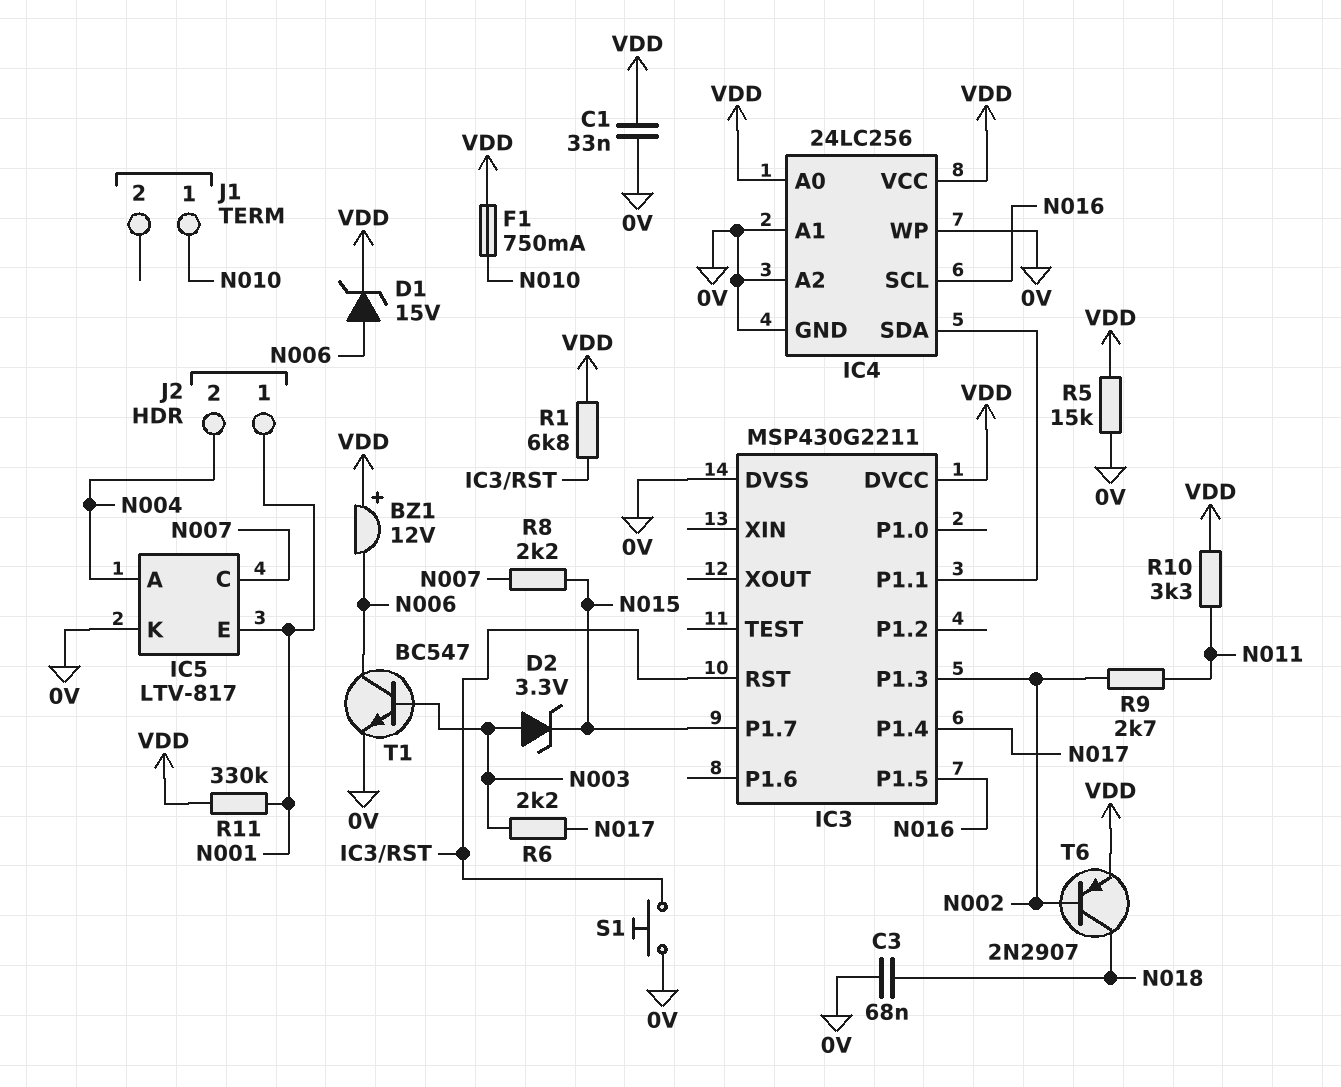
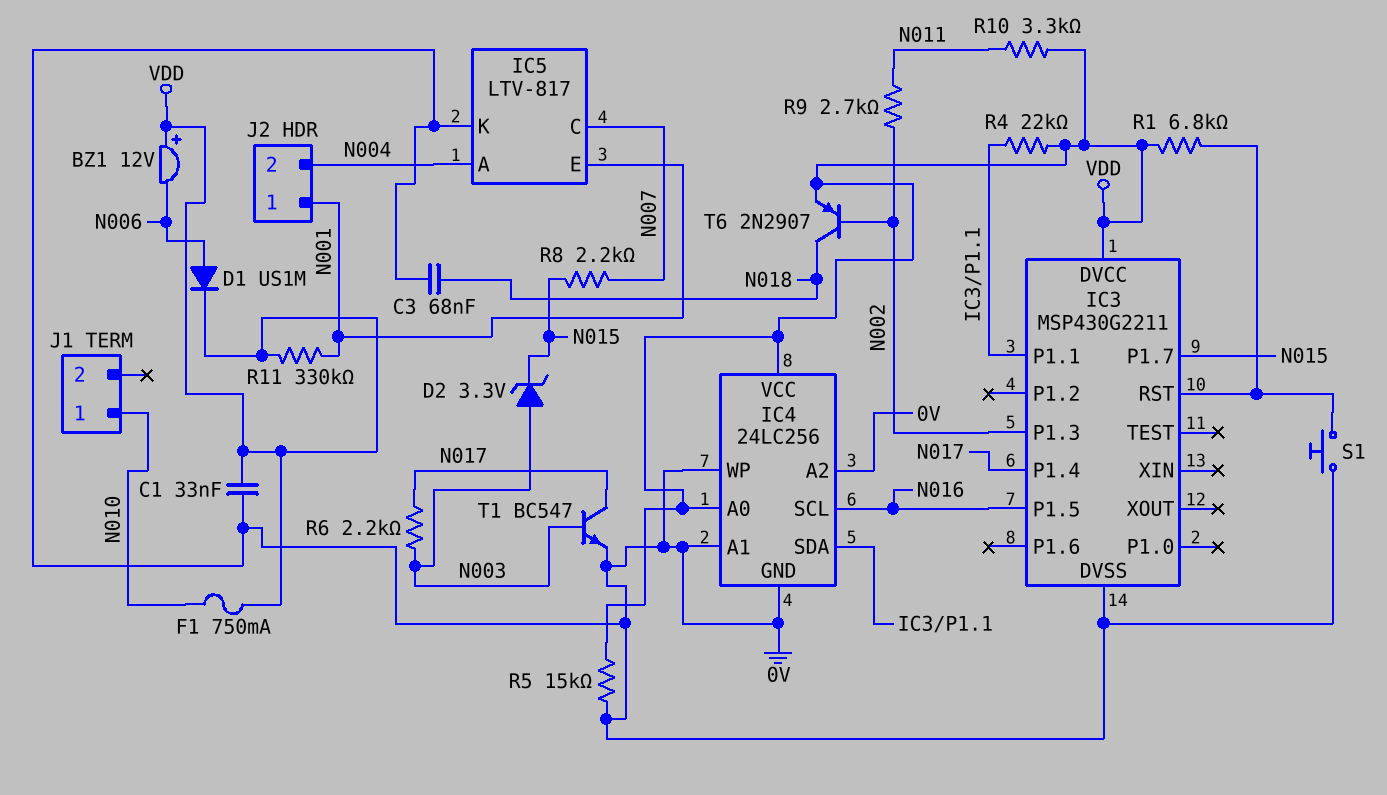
D1: zener 15V (A N006, K VDD) -> diode US1M (A N006, K VDD)
R4: none -> 22k (IC3/P1.1, VDD)
T1: NPN BC547 (B N003, C N006, E 0V) -> NPN BC547 (B N003, C N017, E 0V)

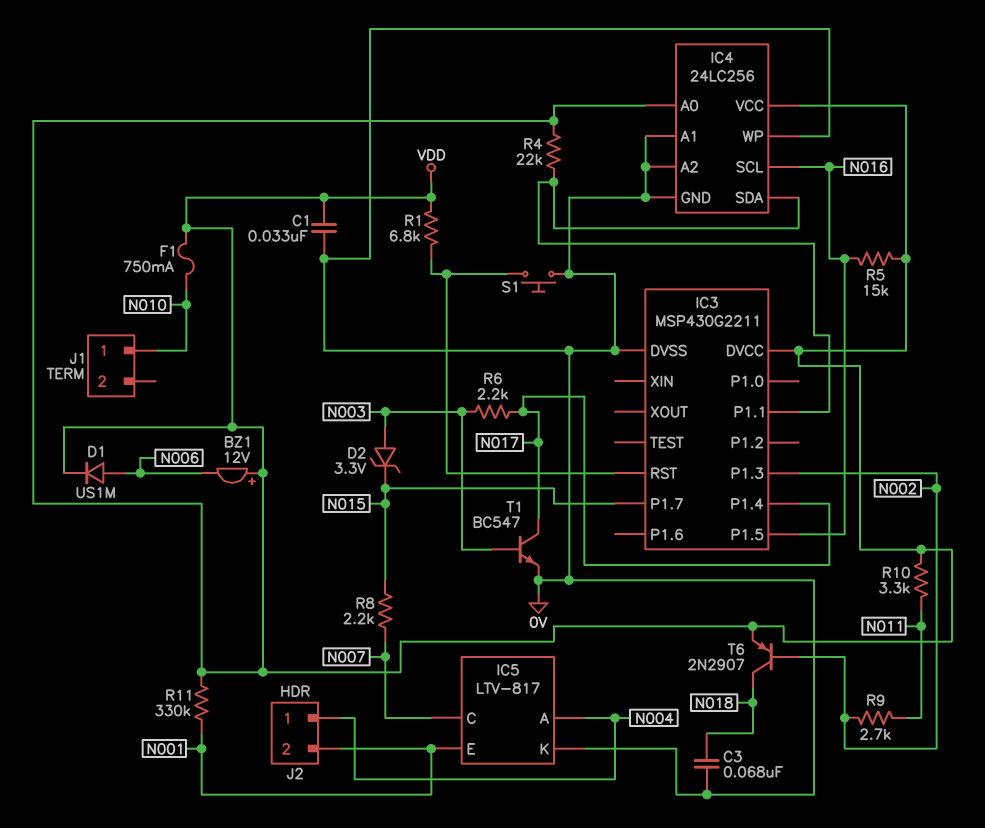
J2 pin 1: N001 -> N004
J2 pin 2: N004 -> N001
R5: 15k (0V, VDD) -> 15k (N016, VDD)

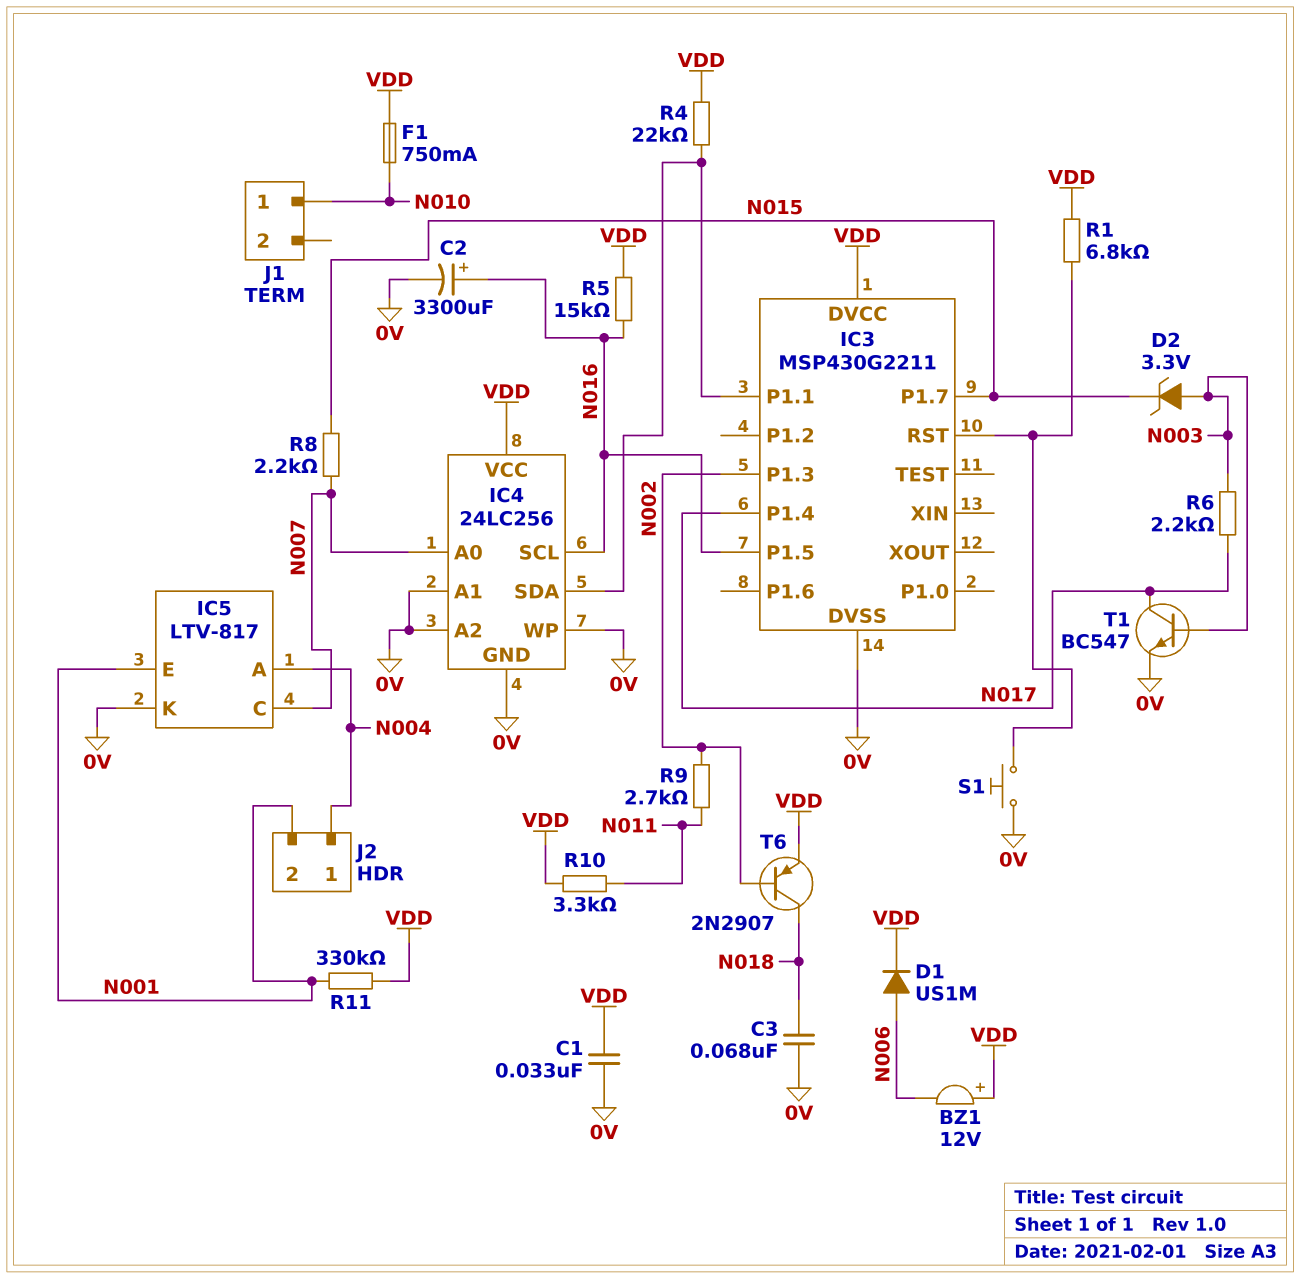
C2: none -> 3300uF (plus N016, minus 0V)
IC4 pin A0: VDD -> N007

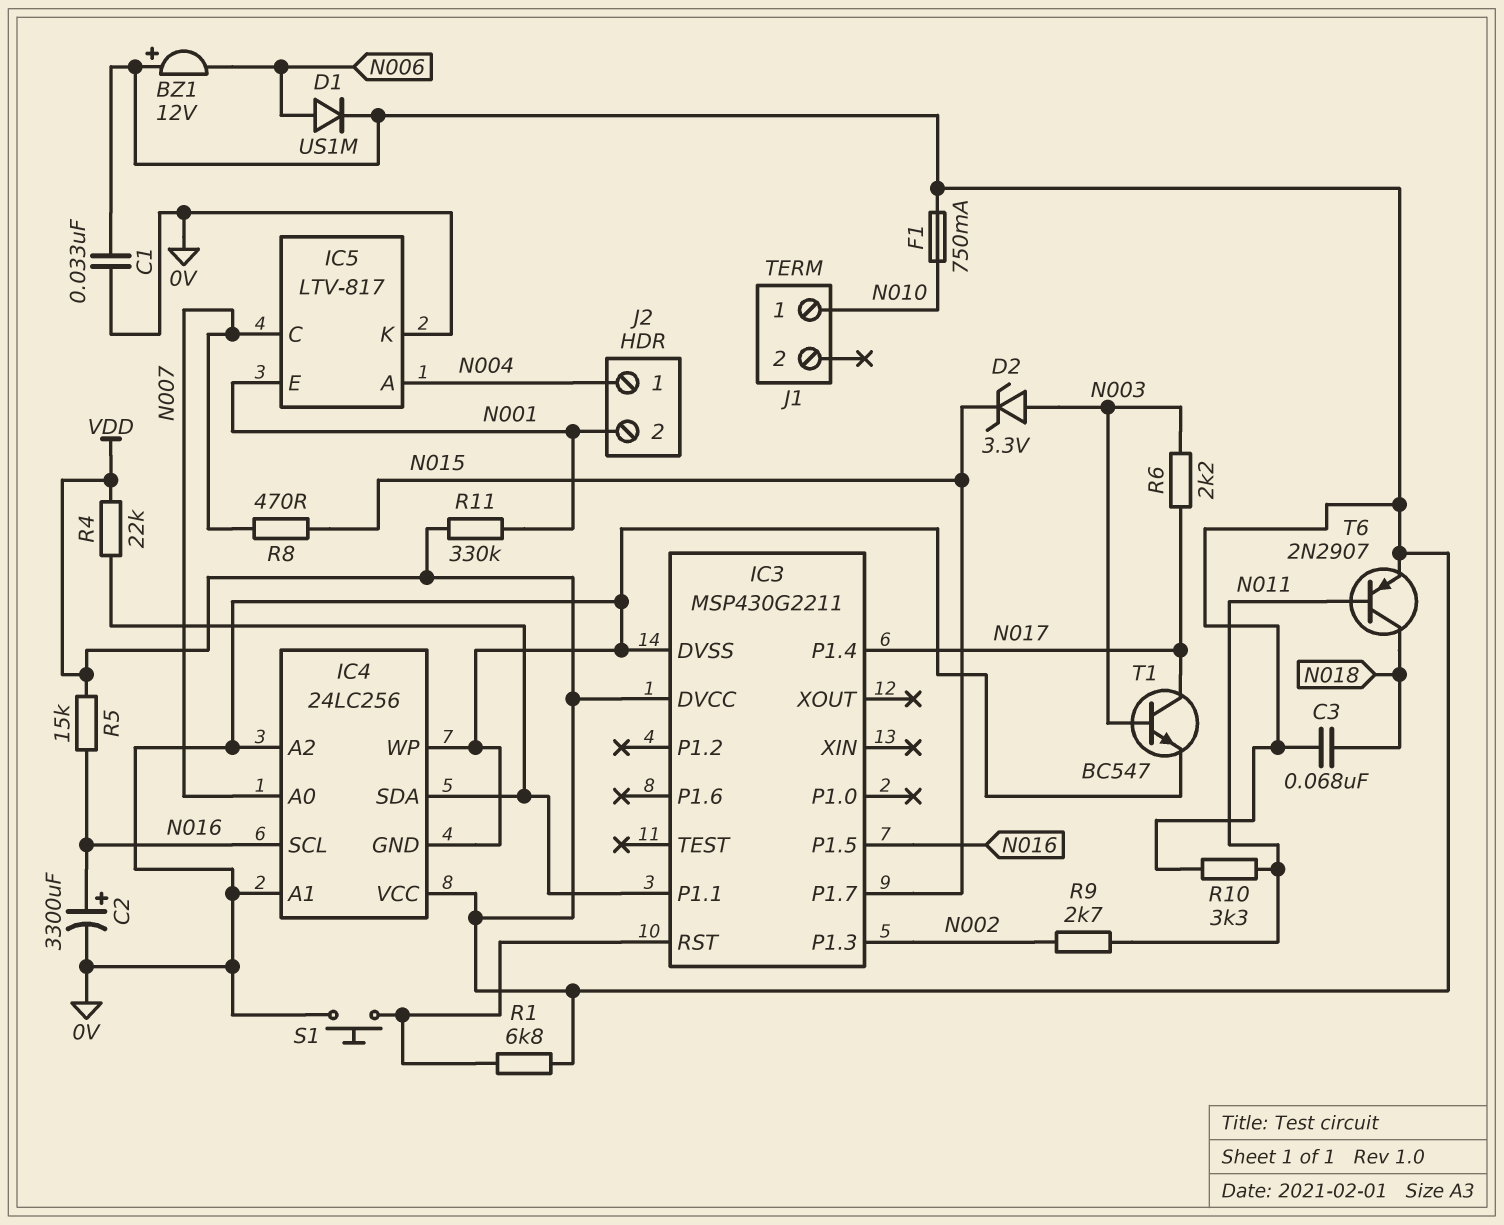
C3: 68nF (0V, N018) -> 68nF (N018, VDD)
R8: 2.2k (N007, N015) -> 470 (N007, N015)
T6: PNP 2N2907 (B N002, C N018, E VDD) -> PNP 2N2907 (B N011, C N018, E VDD)

